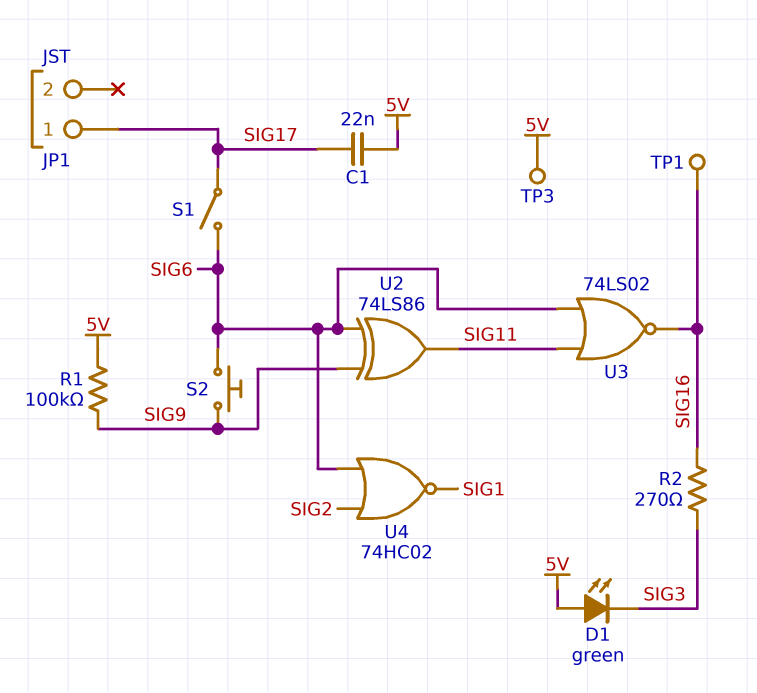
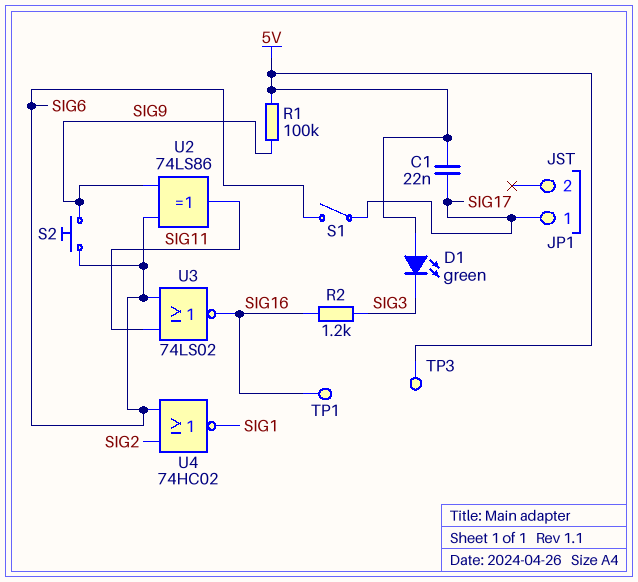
R2: 270 (SIG3, SIG16) -> 1.2k (SIG3, SIG16)

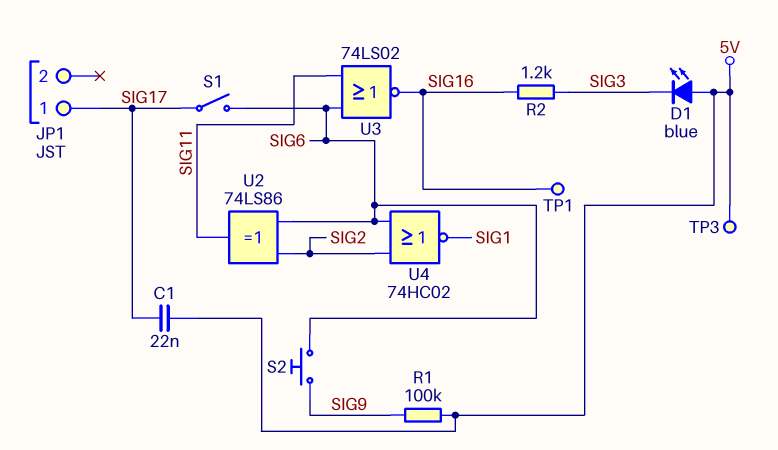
D1: LED green (A 5V, K SIG3) -> LED blue (A 5V, K SIG3)
U2: XOR 74LS86 (in SIG6, in SIG9, out SIG11) -> XOR 74LS86 (in SIG2, in SIG6, out SIG11)

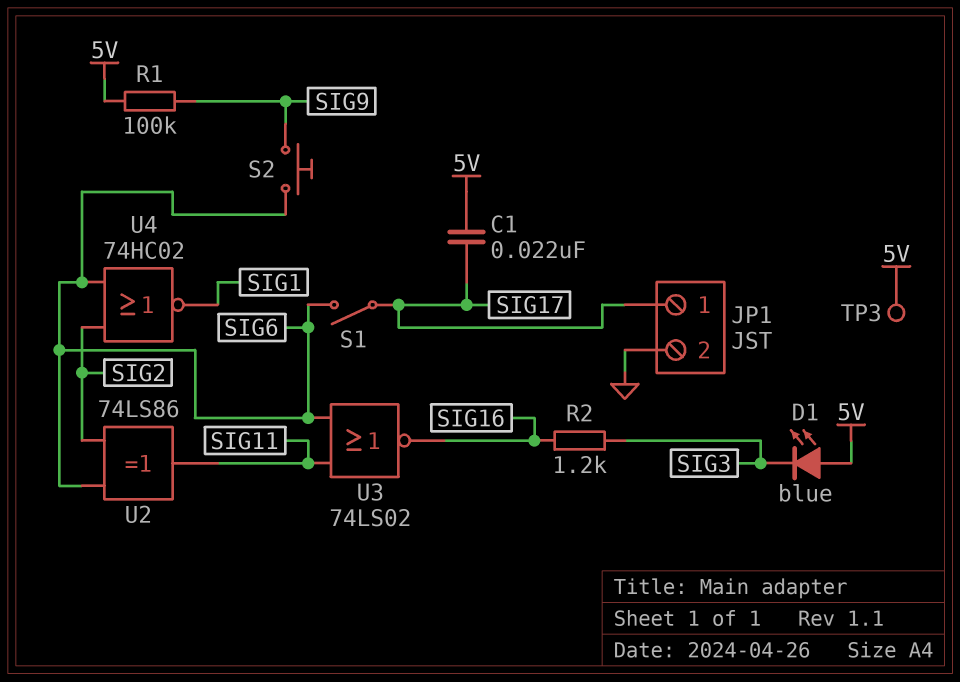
JP1 pin 2: none -> GND
TP1: test point (SIG16) -> none

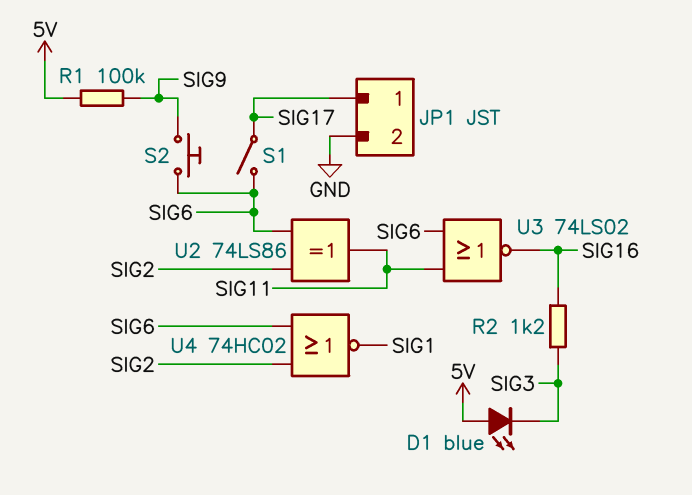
C1: 22nF (5V, SIG17) -> none
TP3: test point (5V) -> none

